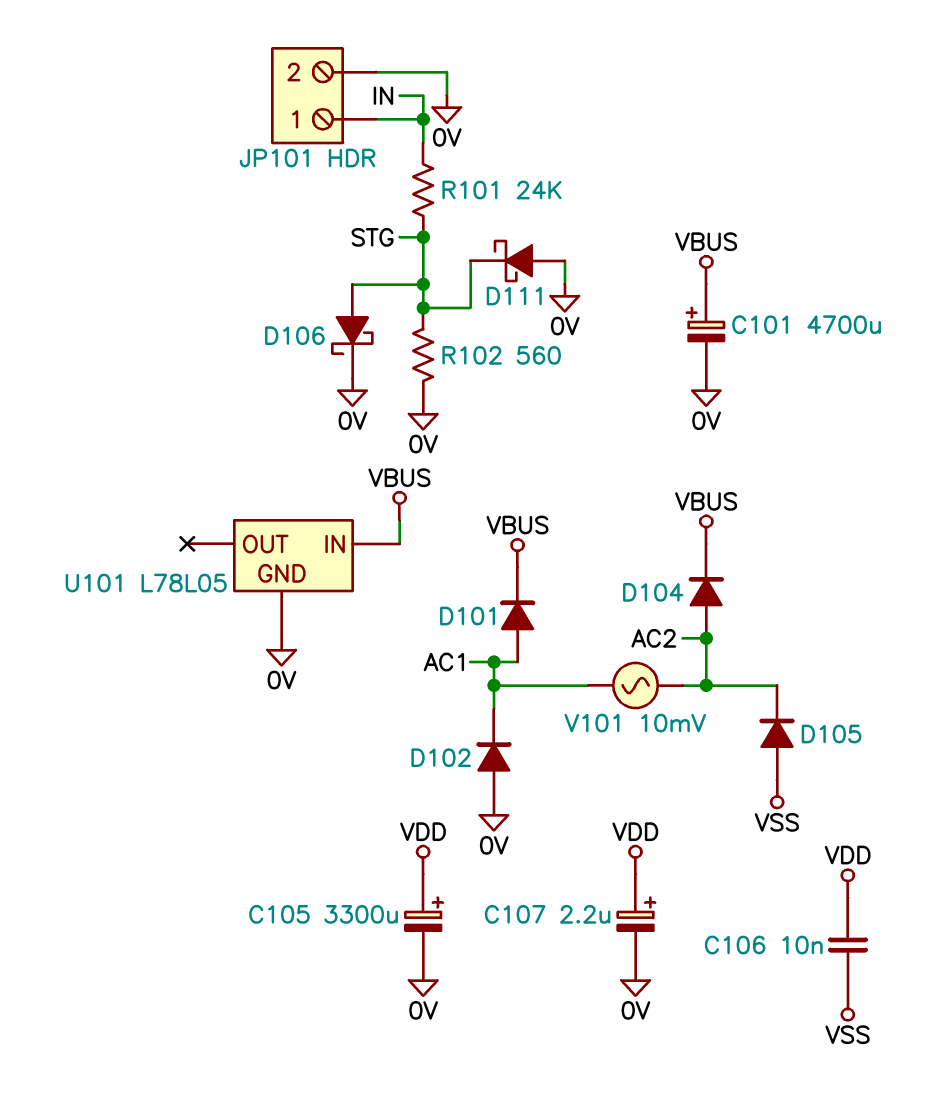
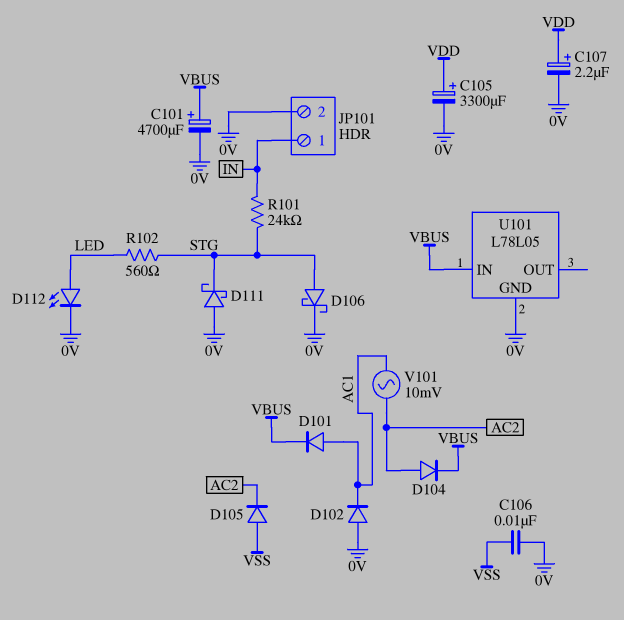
C106: 10nF (VDD, VSS) -> 10nF (0V, VSS)
D112: none -> LED (A LED, K 0V)
R102: 560 (0V, STG) -> 560 (LED, STG)

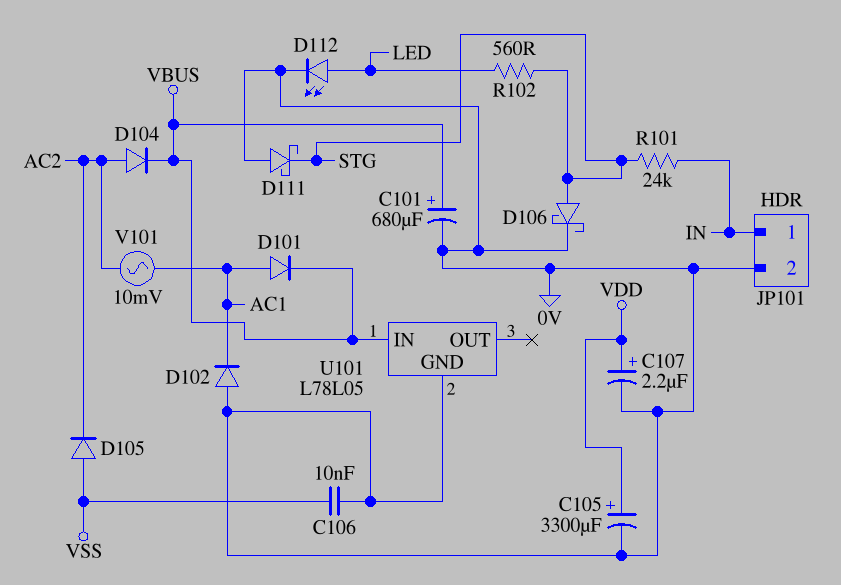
C101: 4700uF (plus VBUS, minus 0V) -> 680uF (plus VBUS, minus 0V)

